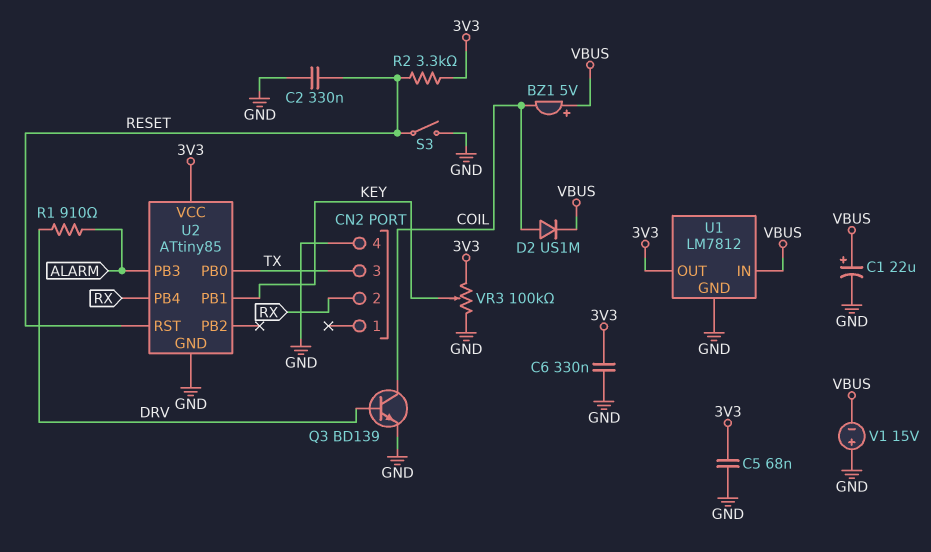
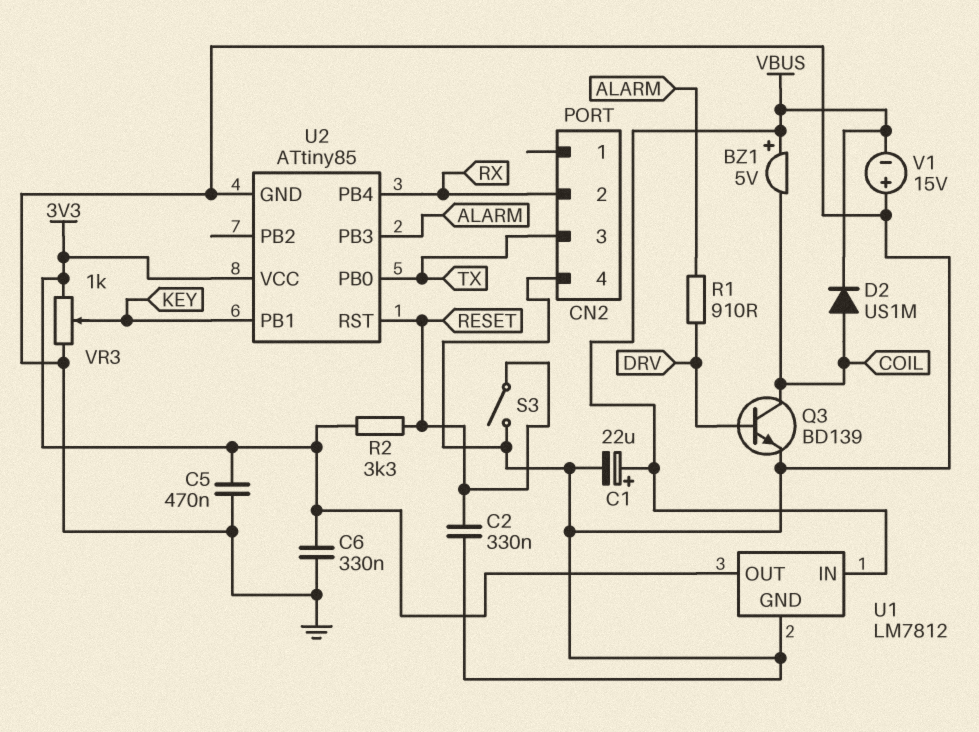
C5: 68nF (3V3, GND) -> 470nF (3V3, GND)
VR3: 100k (3V3, GND, wiper KEY) -> 1k (3V3, GND, wiper KEY)

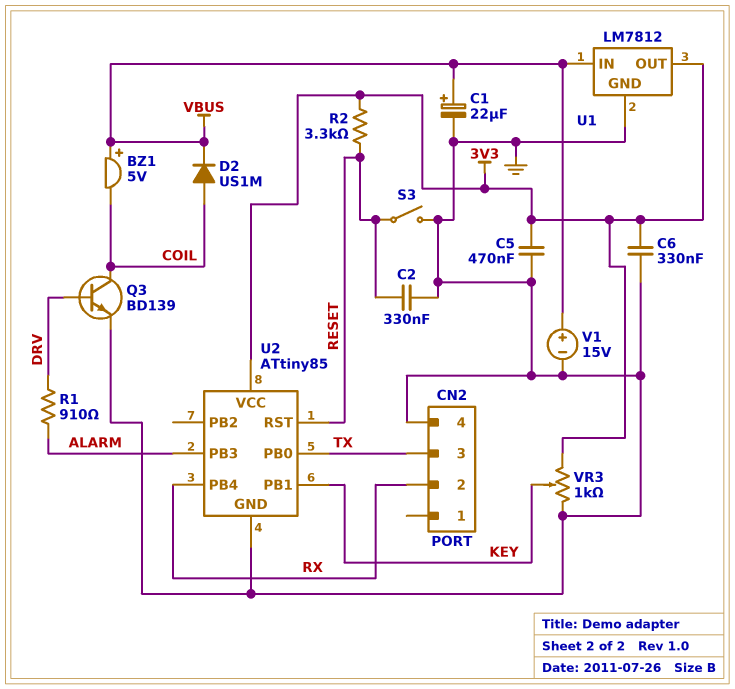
V1: 15V (plus GND, minus VBUS) -> 15V (plus VBUS, minus GND)

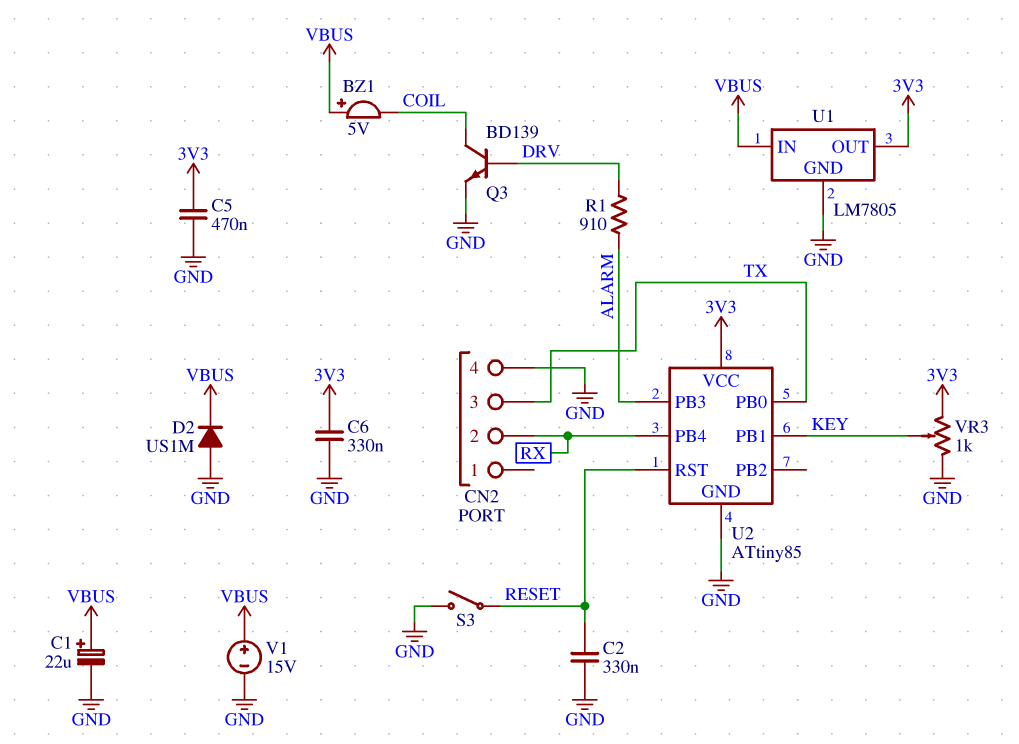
D2: diode US1M (A COIL, K VBUS) -> diode US1M (A GND, K VBUS)
R2: 3.3k (3V3, RESET) -> none
U1: LM7812 -> LM7805

